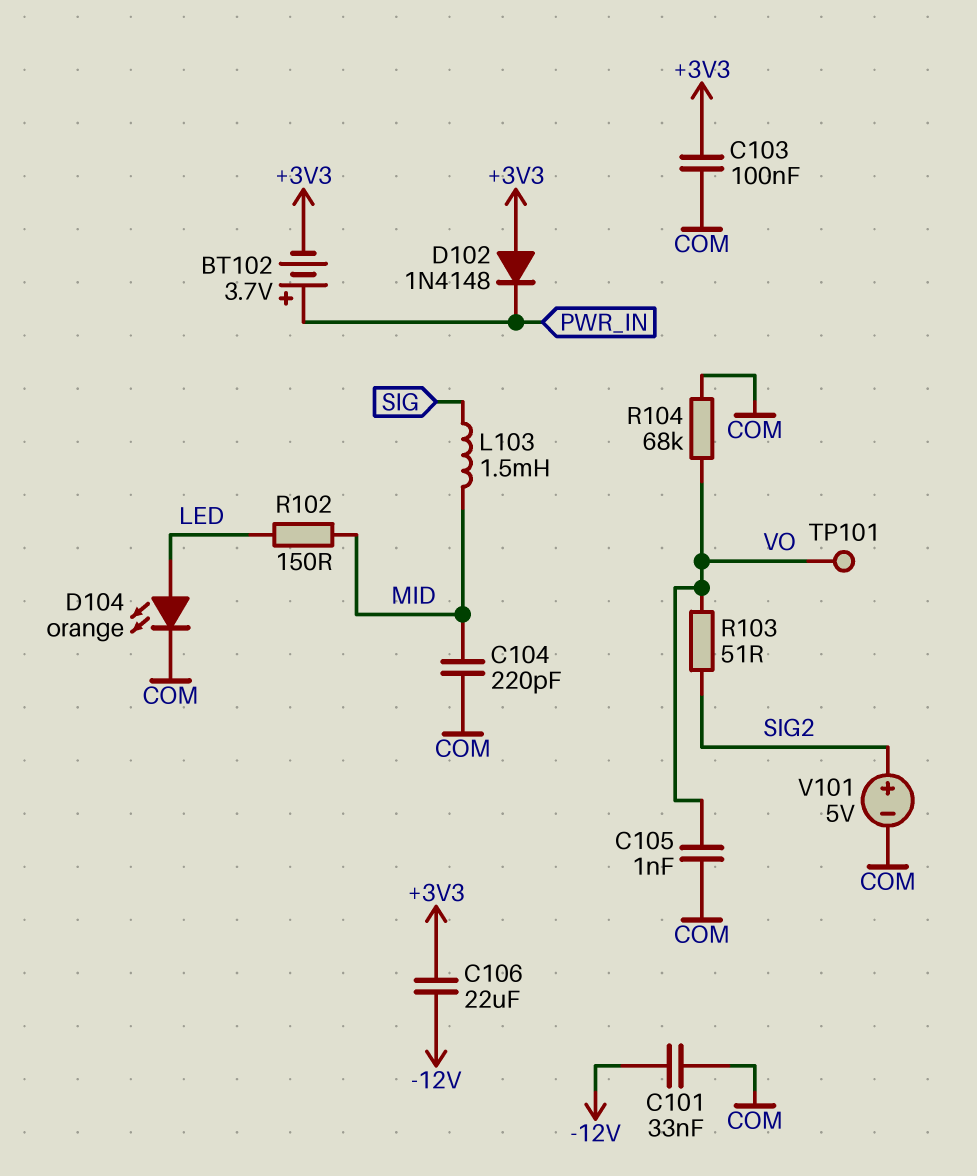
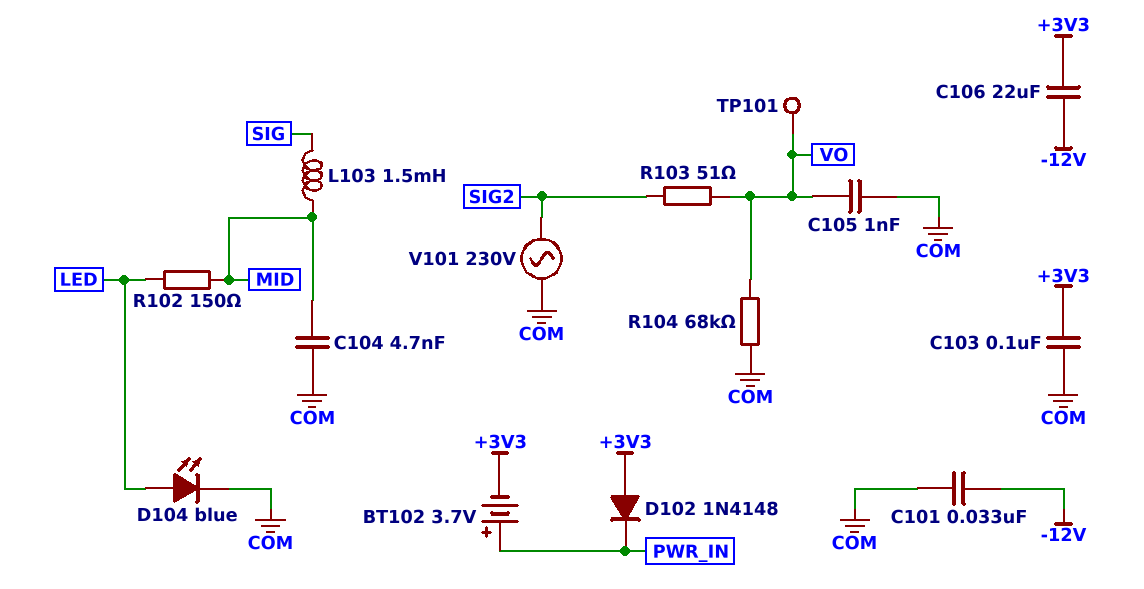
C104: 220pF (COM, MID) -> 4.7nF (COM, MID)
D104: LED orange (A LED, K COM) -> LED blue (A LED, K COM)
V101: 5V (plus SIG2, minus COM) -> AC 230V (COM, SIG2)

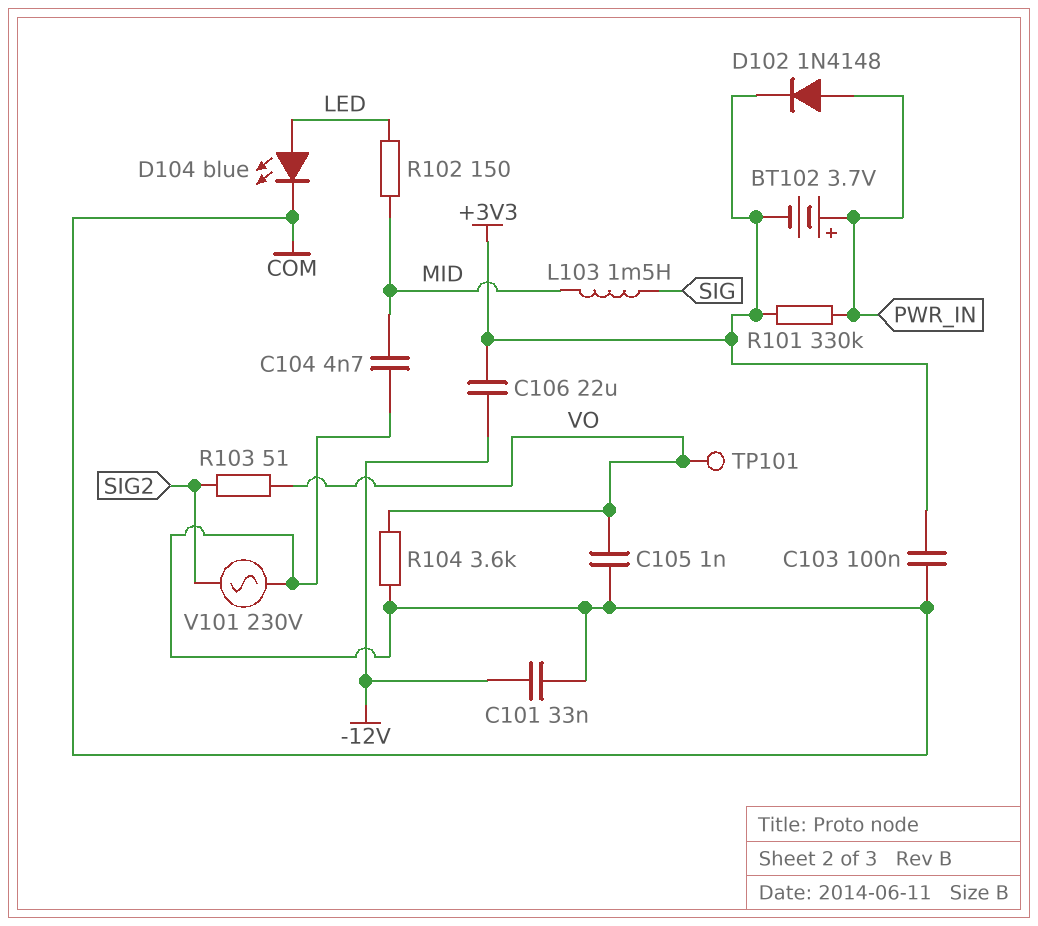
D102: diode 1N4148 (A +3V3, K PWR_IN) -> diode 1N4148 (A PWR_IN, K +3V3)
R101: none -> 330k (+3V3, PWR_IN)
R104: 68k (COM, VO) -> 3.6k (COM, VO)

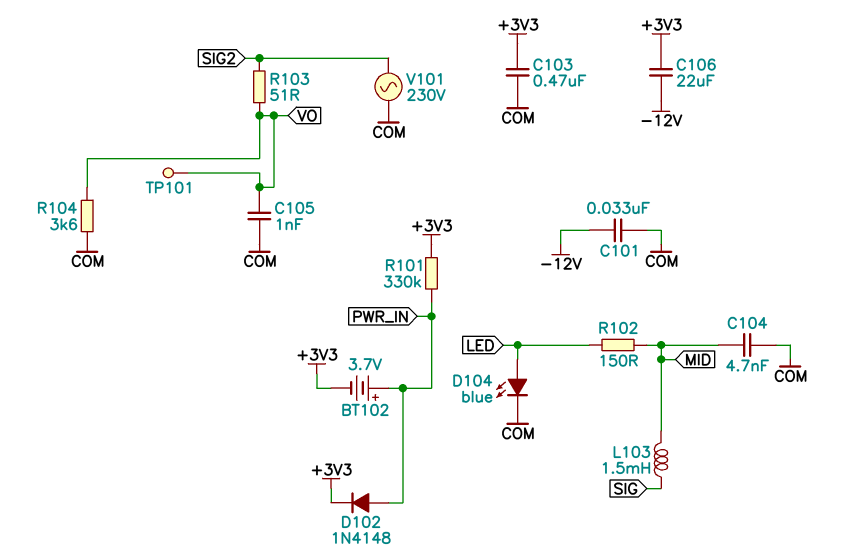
C103: 100nF (+3V3, COM) -> 470nF (+3V3, COM)

